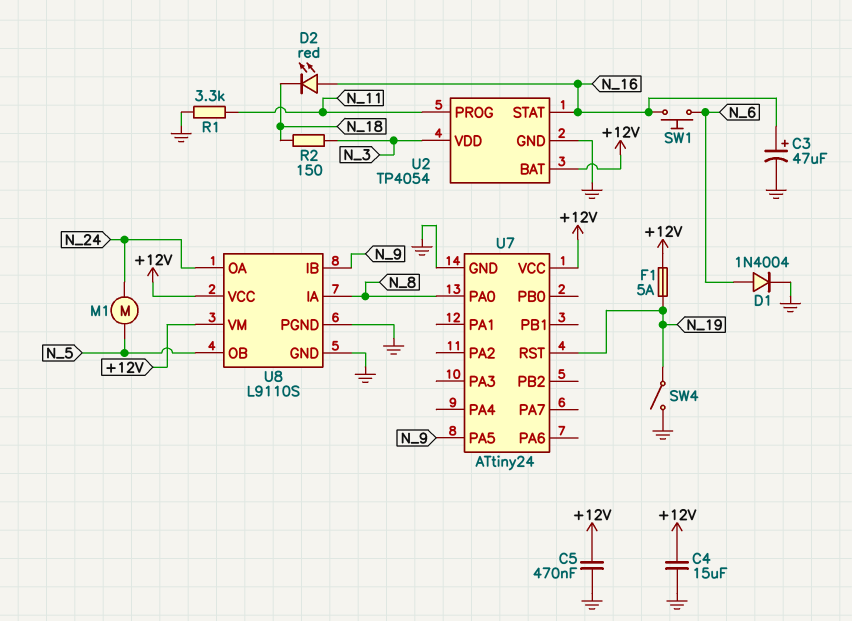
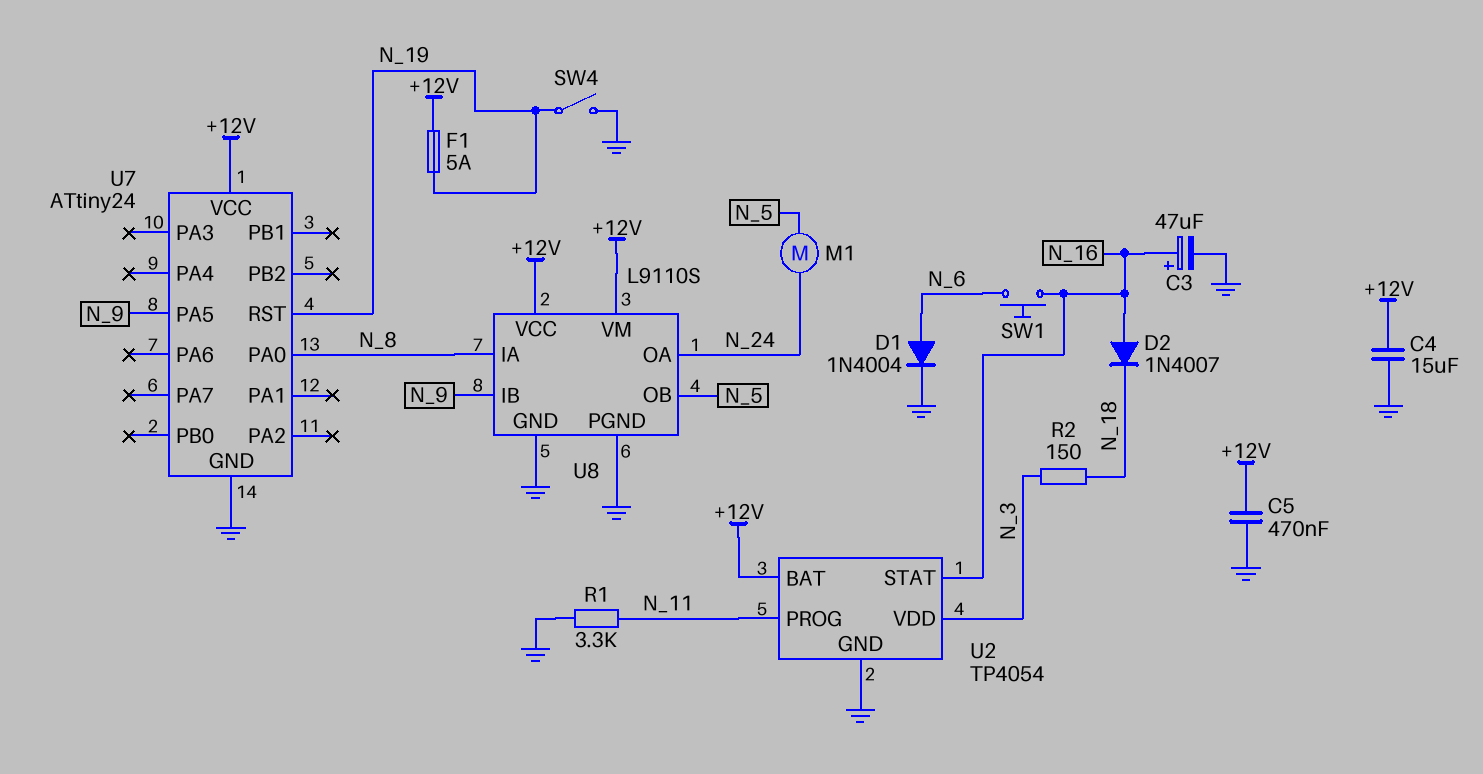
D2: LED red (A N_16, K N_18) -> diode 1N4007 (A N_16, K N_18)

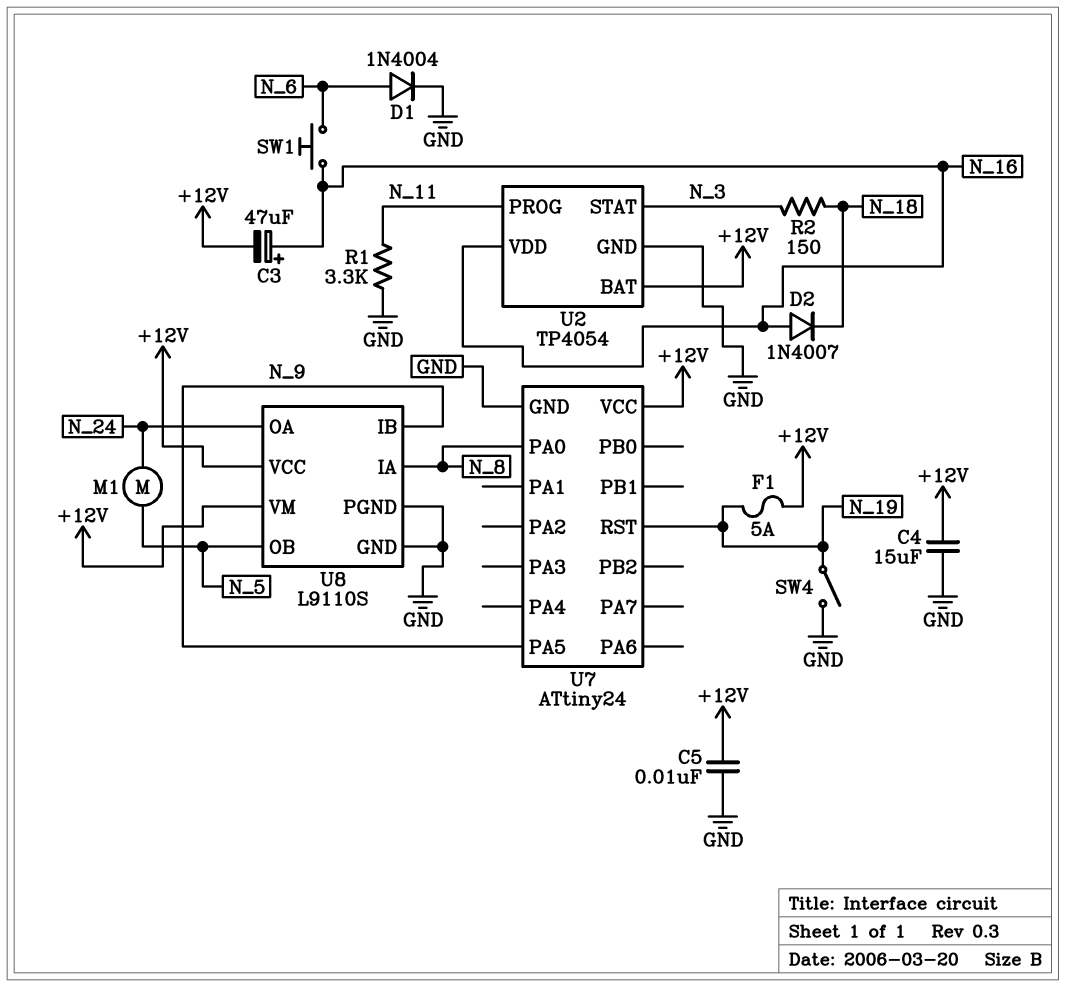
C3: 47uF (plus N_16, minus GND) -> 47uF (plus N_16, minus +12V)
C5: 470nF (+12V, GND) -> 10nF (+12V, GND)
U2 pin STAT: N_16 -> N_3
U2 pin VDD: N_3 -> N_16

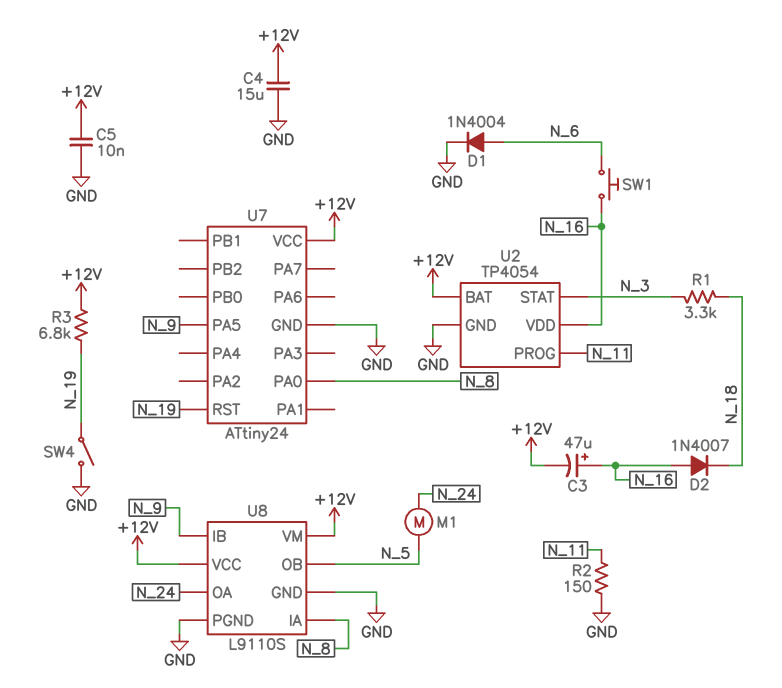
F1: 5A (+12V, N_19) -> none
R1: 3.3k (GND, N_11) -> 3.3k (N_3, N_18)
R2: 150 (N_3, N_18) -> 150 (GND, N_11)
R3: none -> 6.8k (+12V, N_19)

